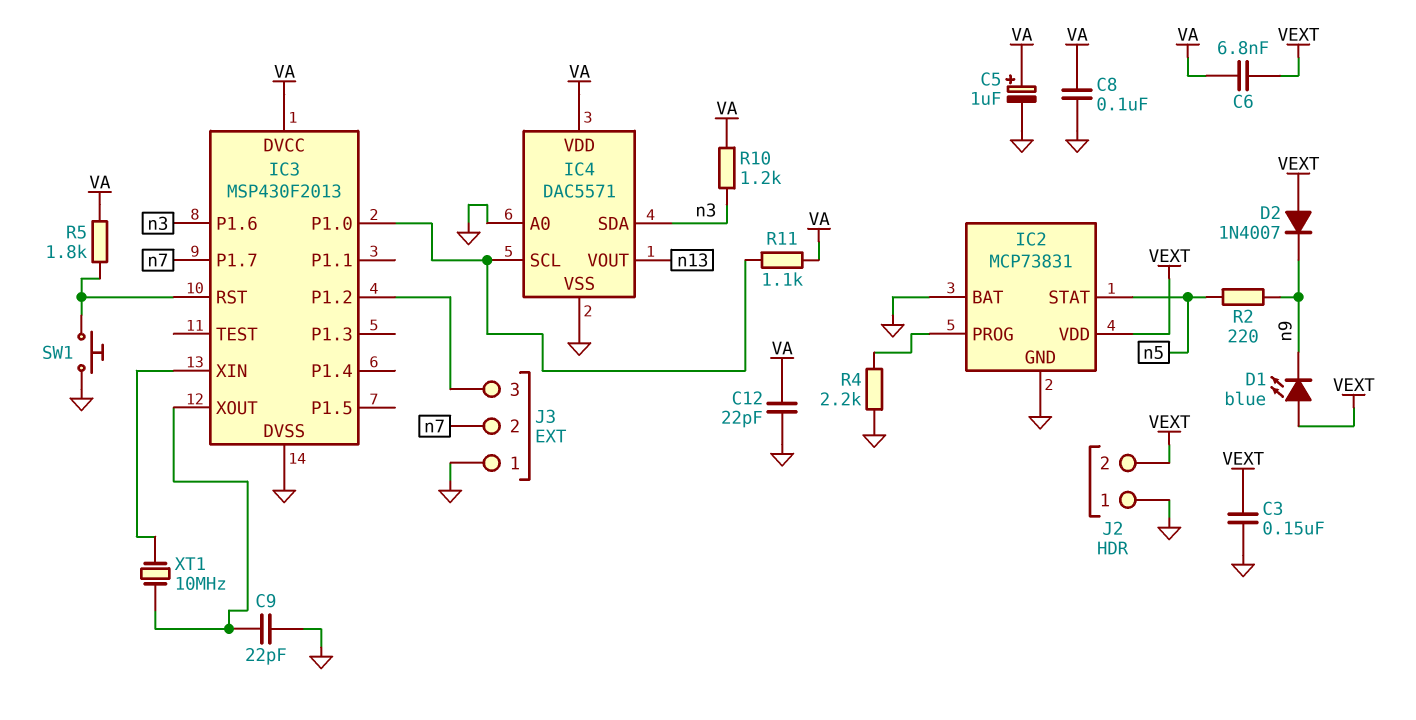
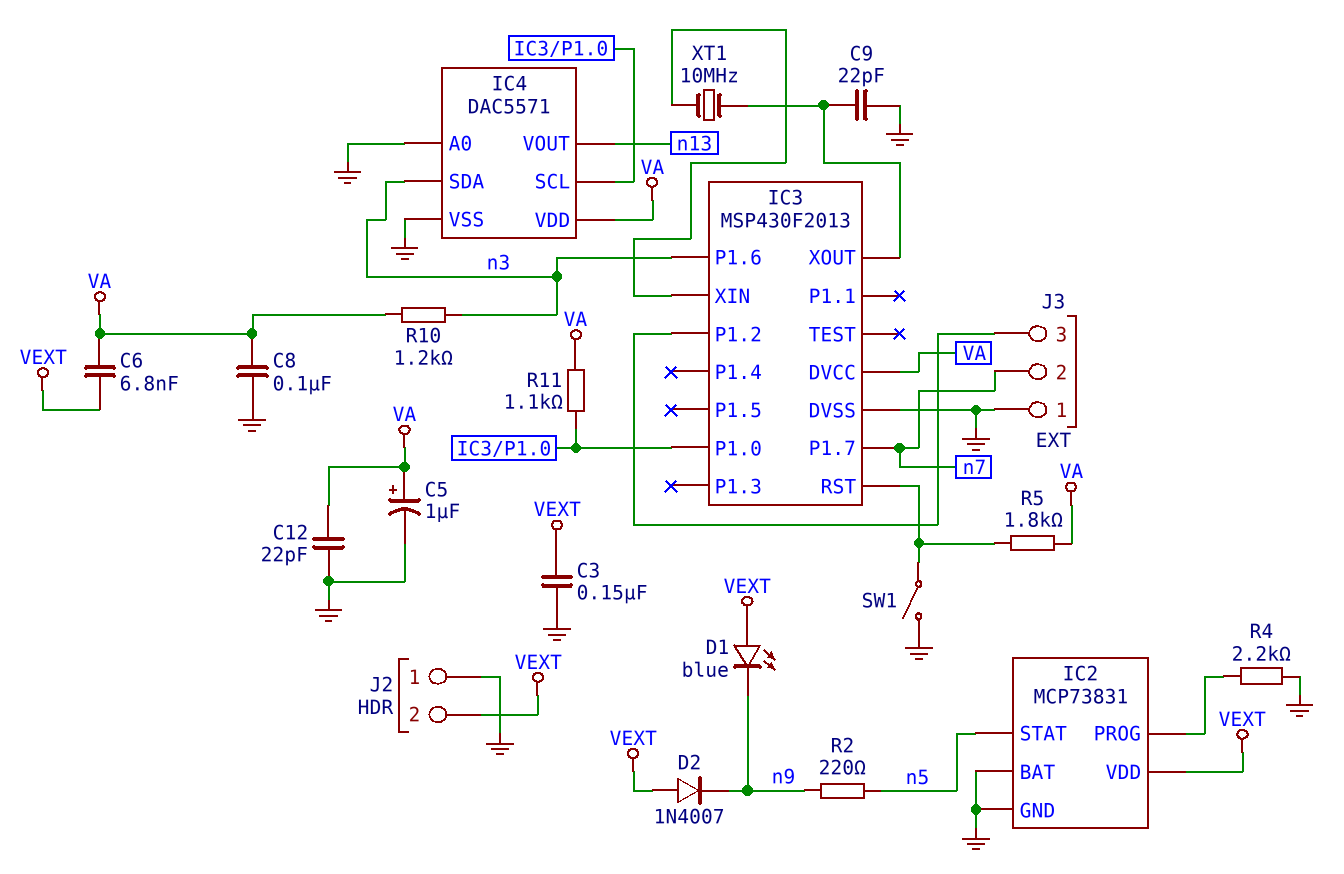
SW1: button (GND, IC3/RST) -> switch (GND, IC3/RST)

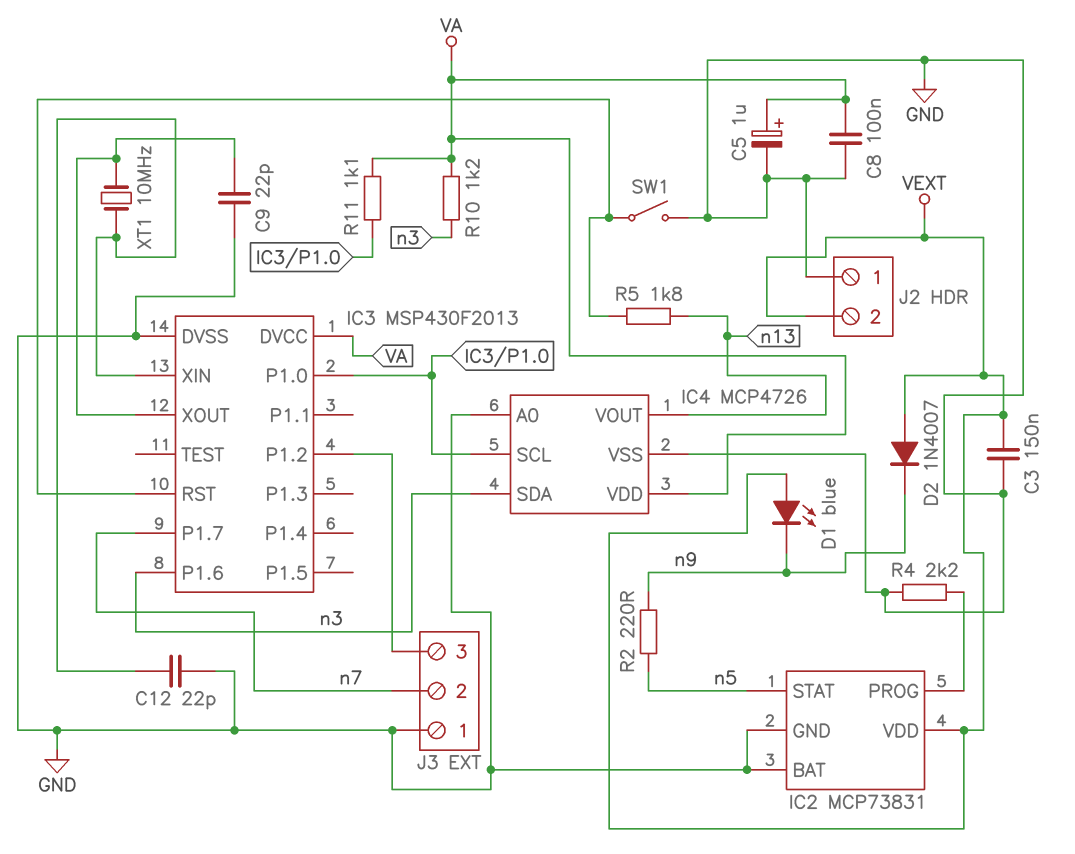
C6: 6.8nF (VA, VEXT) -> none
C12: 22pF (GND, VA) -> 22pF (GND, IC3/XIN)
IC4: DAC5571 -> MCP4726
R5: 1.8k (IC3/RST, VA) -> 1.8k (IC3/RST, n13)

